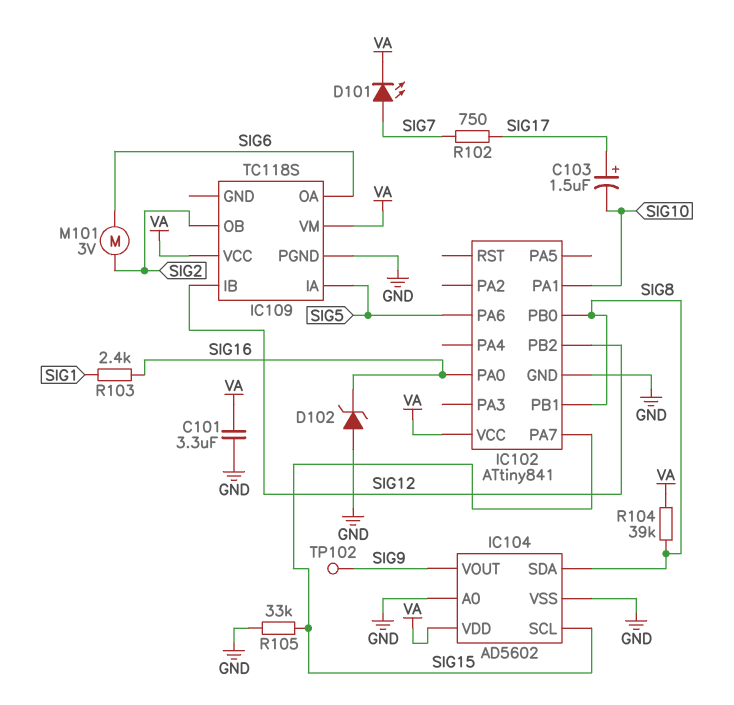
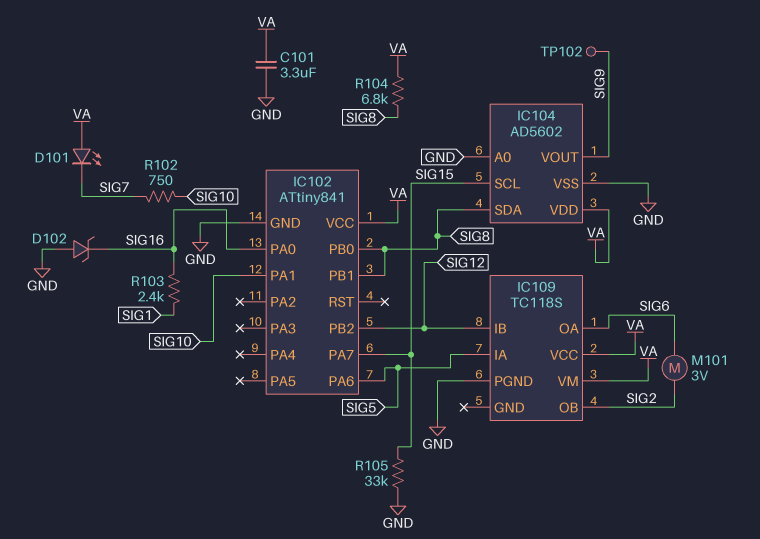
C103: 1.5uF (plus SIG17, minus SIG10) -> none
D101: LED (A SIG7, K VA) -> LED (A VA, K SIG7)
R102: 750 (SIG7, SIG17) -> 750 (SIG7, SIG10)
R104: 39k (SIG8, VA) -> 6.8k (SIG8, VA)

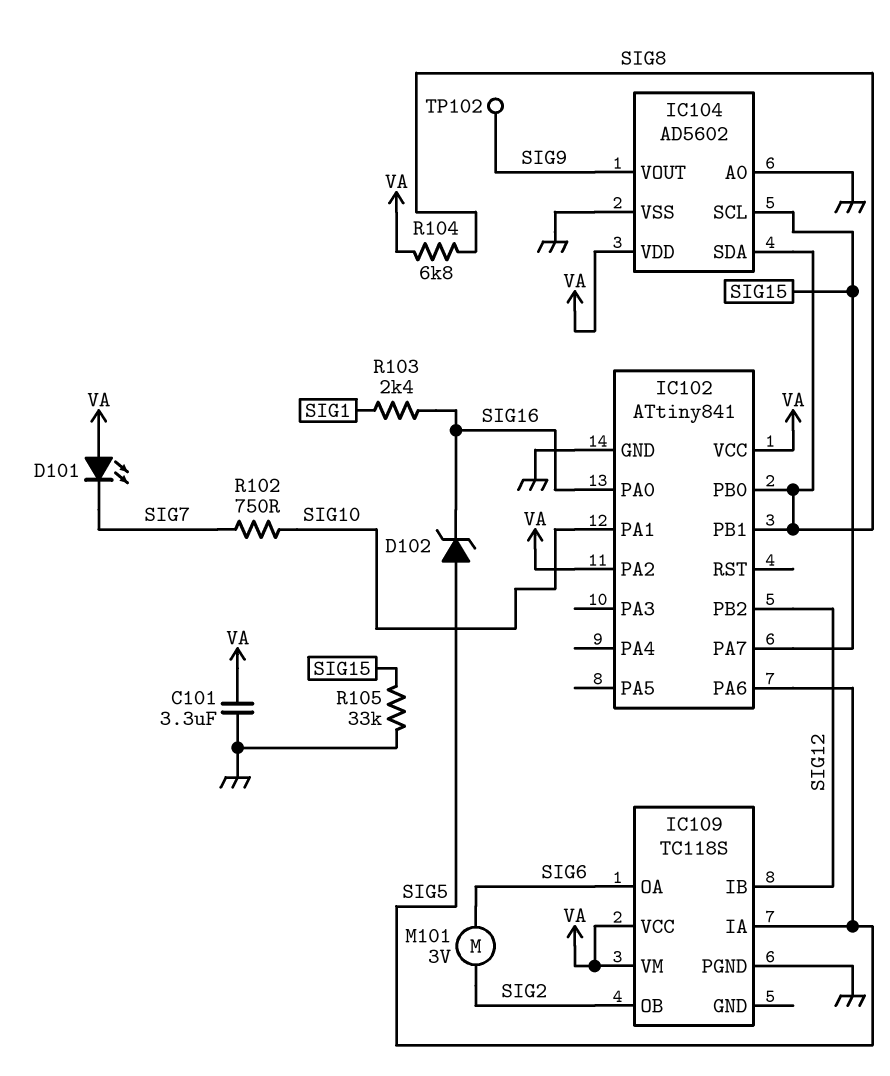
D102: zener (A GND, K SIG16) -> zener (A SIG5, K SIG16)
IC102 pin PA2: none -> VA

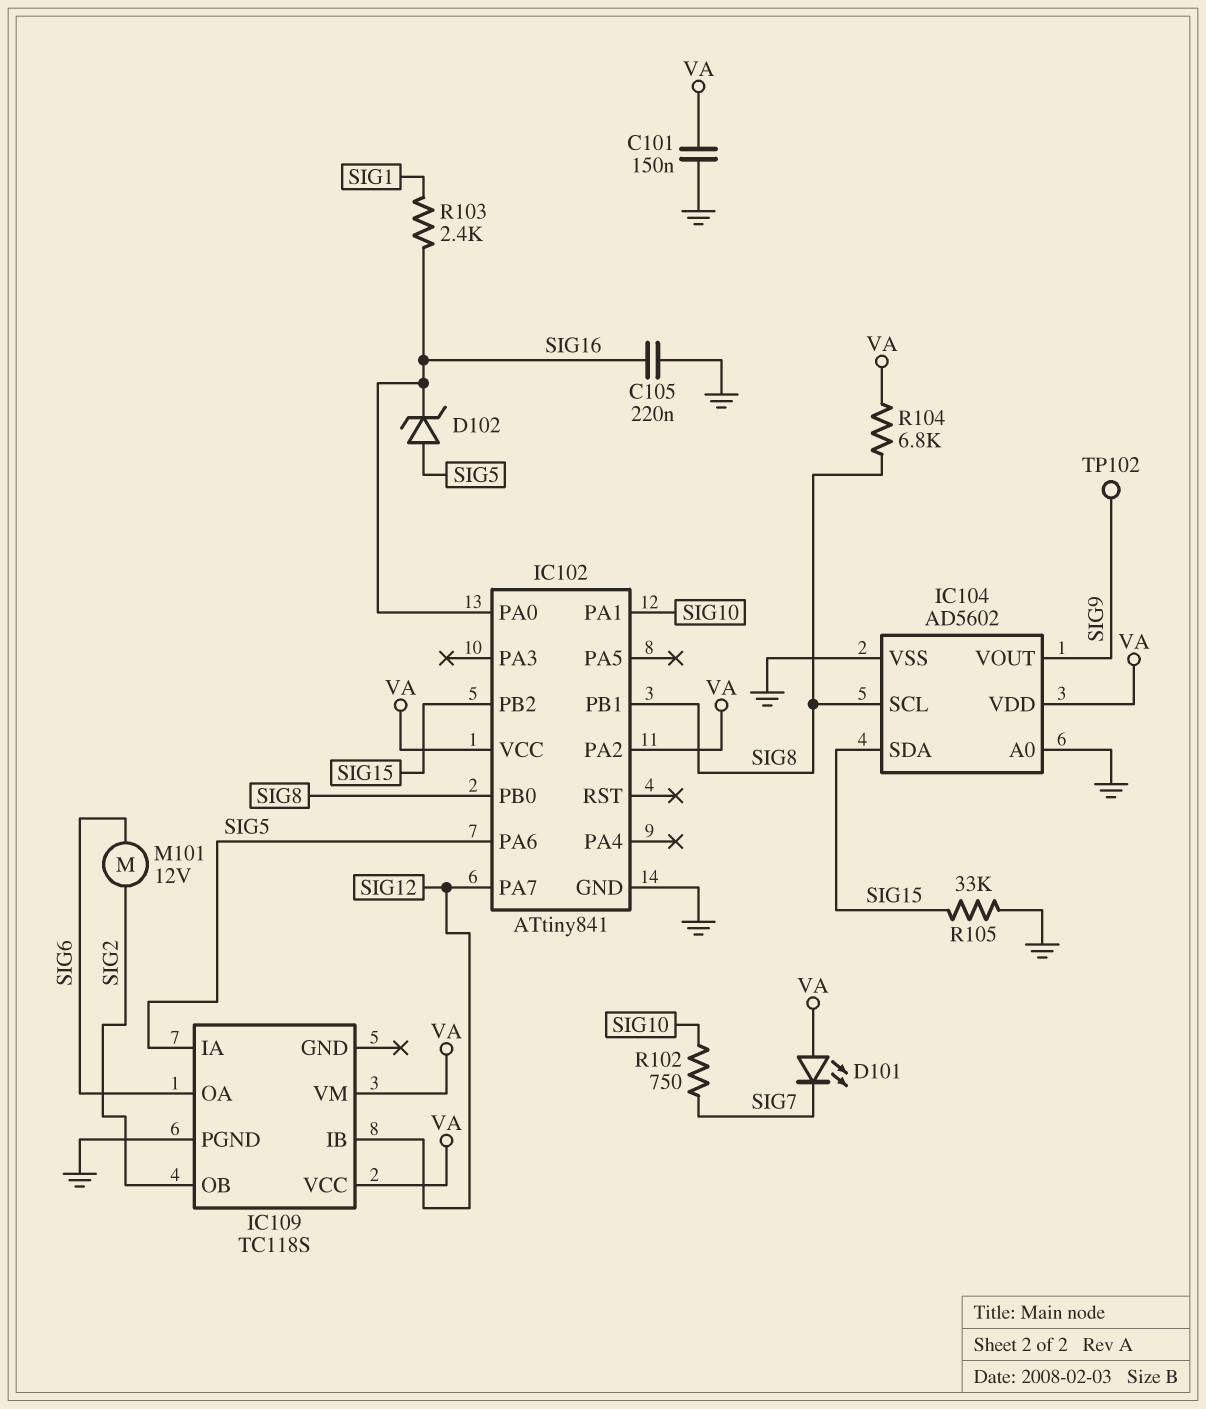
C101: 3.3uF (GND, VA) -> 150nF (GND, VA)
C105: none -> 220nF (GND, SIG16)
IC102 pin PA7: SIG15 -> SIG12
IC102 pin PB2: SIG12 -> SIG15
IC104 pin SCL: SIG15 -> SIG8
IC104 pin SDA: SIG8 -> SIG15
M101: motor 3V (SIG2, SIG6) -> motor 12V (SIG2, SIG6)

